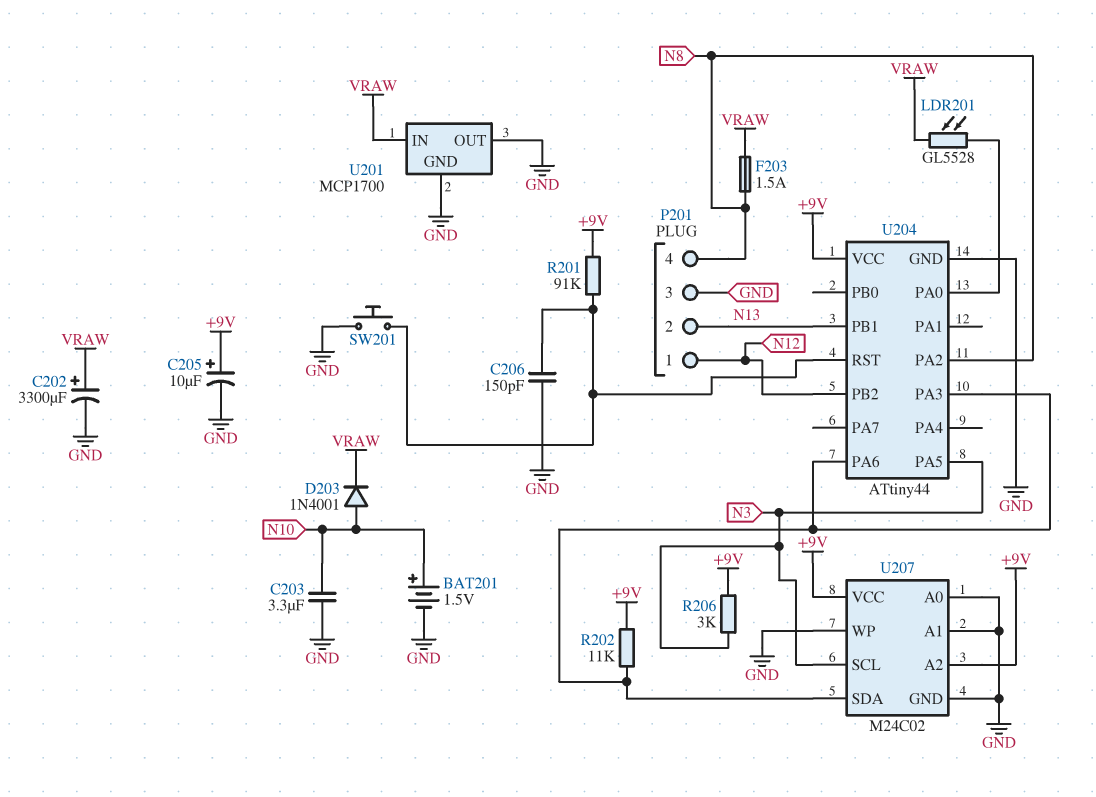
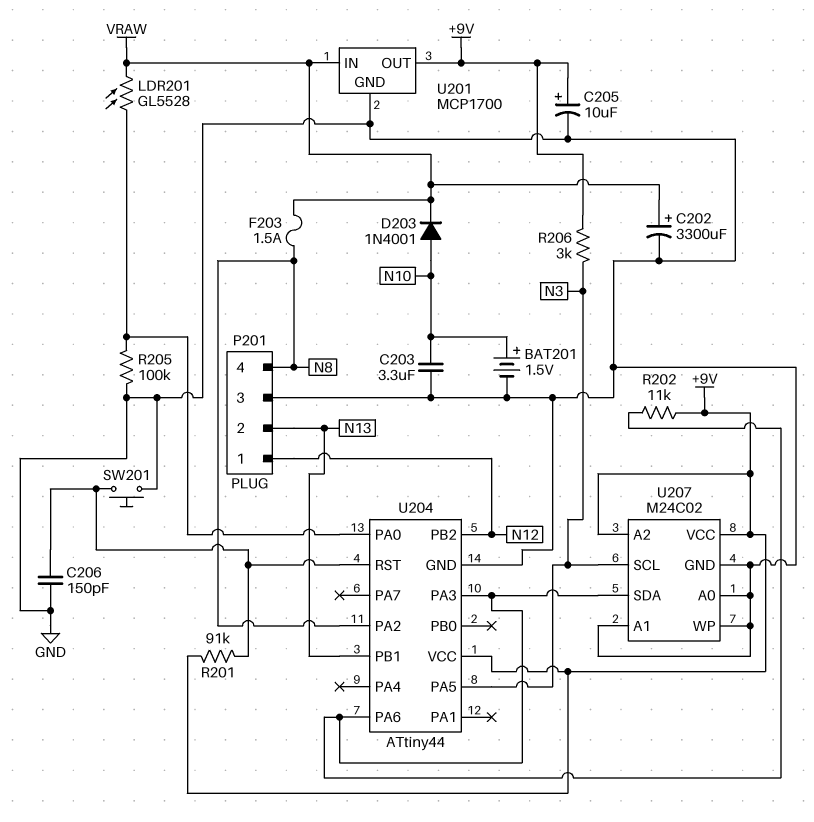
R205: none -> 100k (GND, U204/PA0)
U201 pin OUT: GND -> +9V

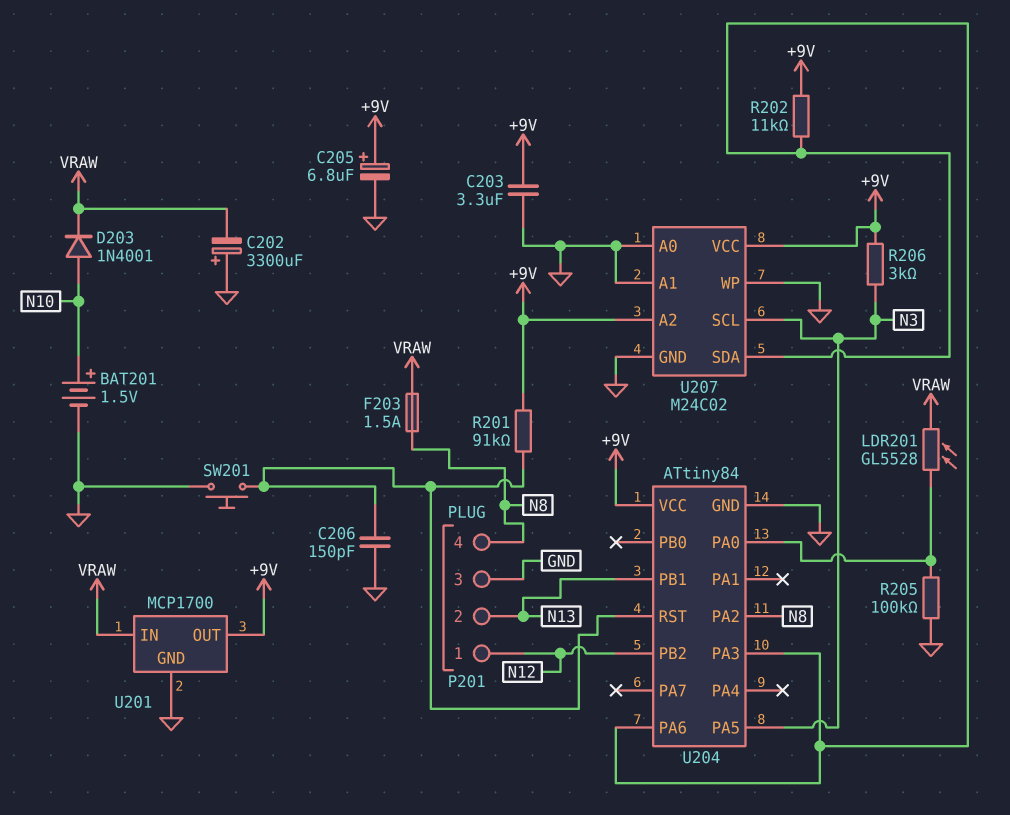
C202: 3300uF (plus VRAW, minus GND) -> 3300uF (plus GND, minus VRAW)
C203: 3.3uF (GND, N10) -> 3.3uF (+9V, GND)
C205: 10uF (plus +9V, minus GND) -> 6.8uF (plus +9V, minus GND)
U204: ATtiny44 -> ATtiny84

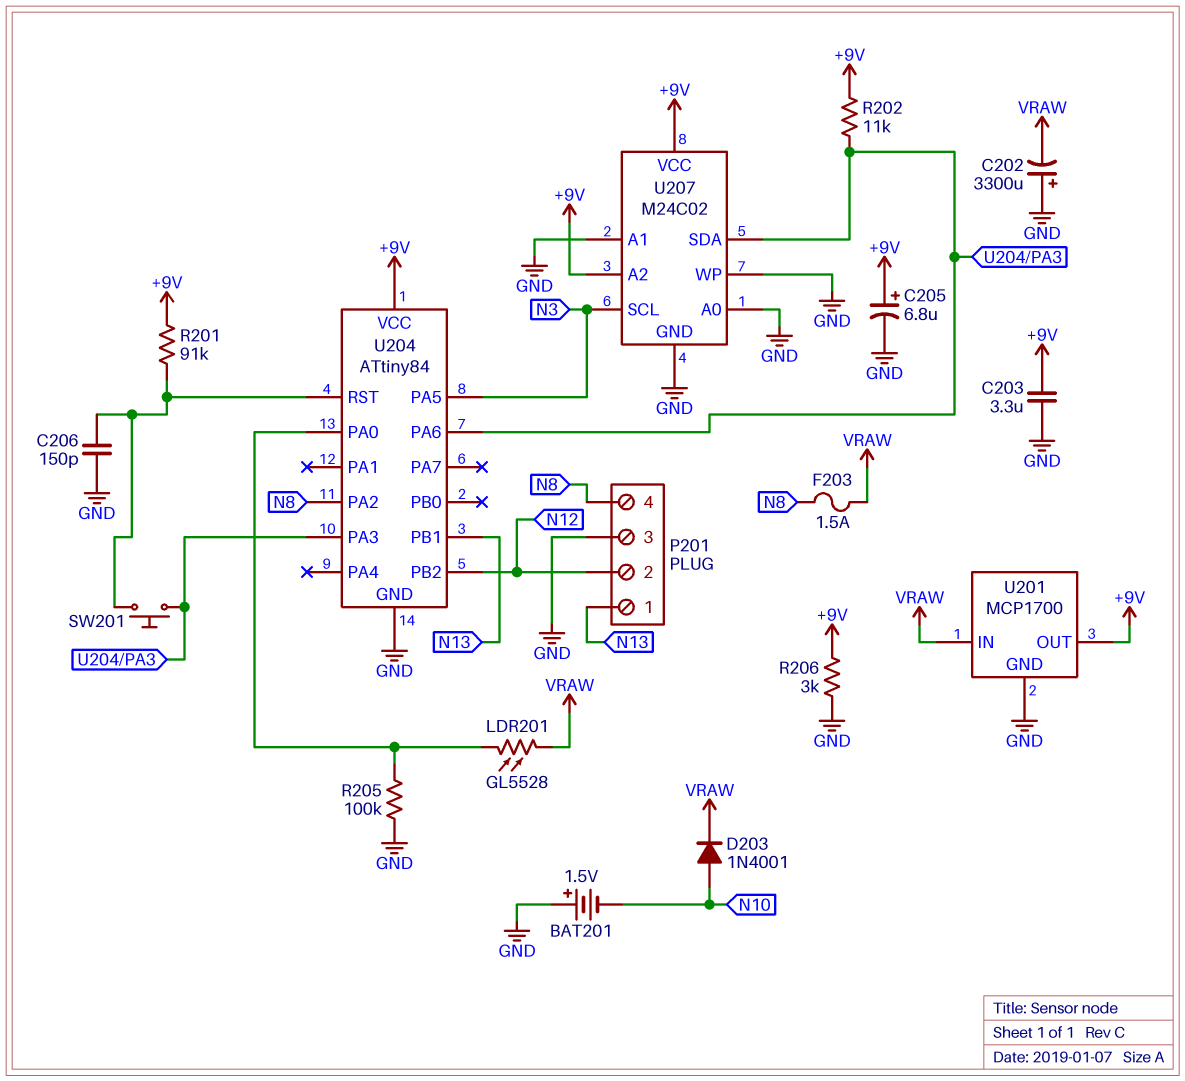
BAT201: 1.5V (plus N10, minus GND) -> 1.5V (plus GND, minus N10)
P201 pin 1: N12 -> N13
P201 pin 2: N13 -> N12
R206: 3k (+9V, N3) -> 3k (+9V, GND)
SW201: button (GND, U204/RST) -> button (U204/PA3, U204/RST)

